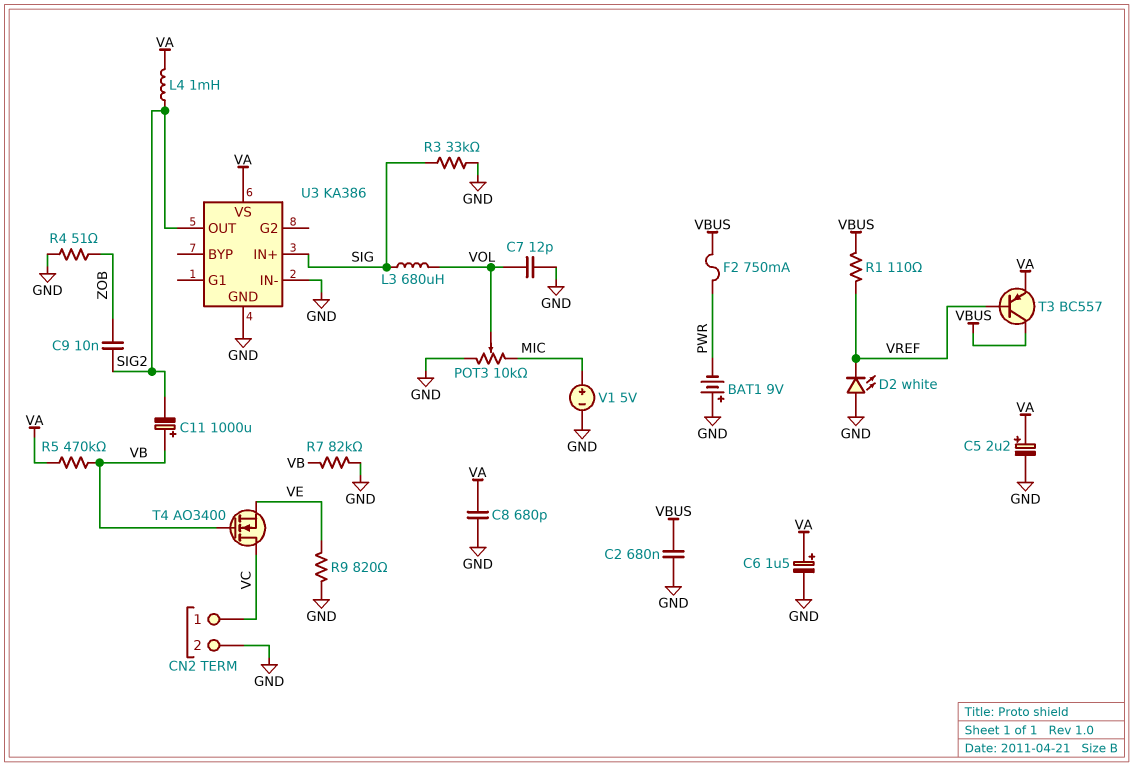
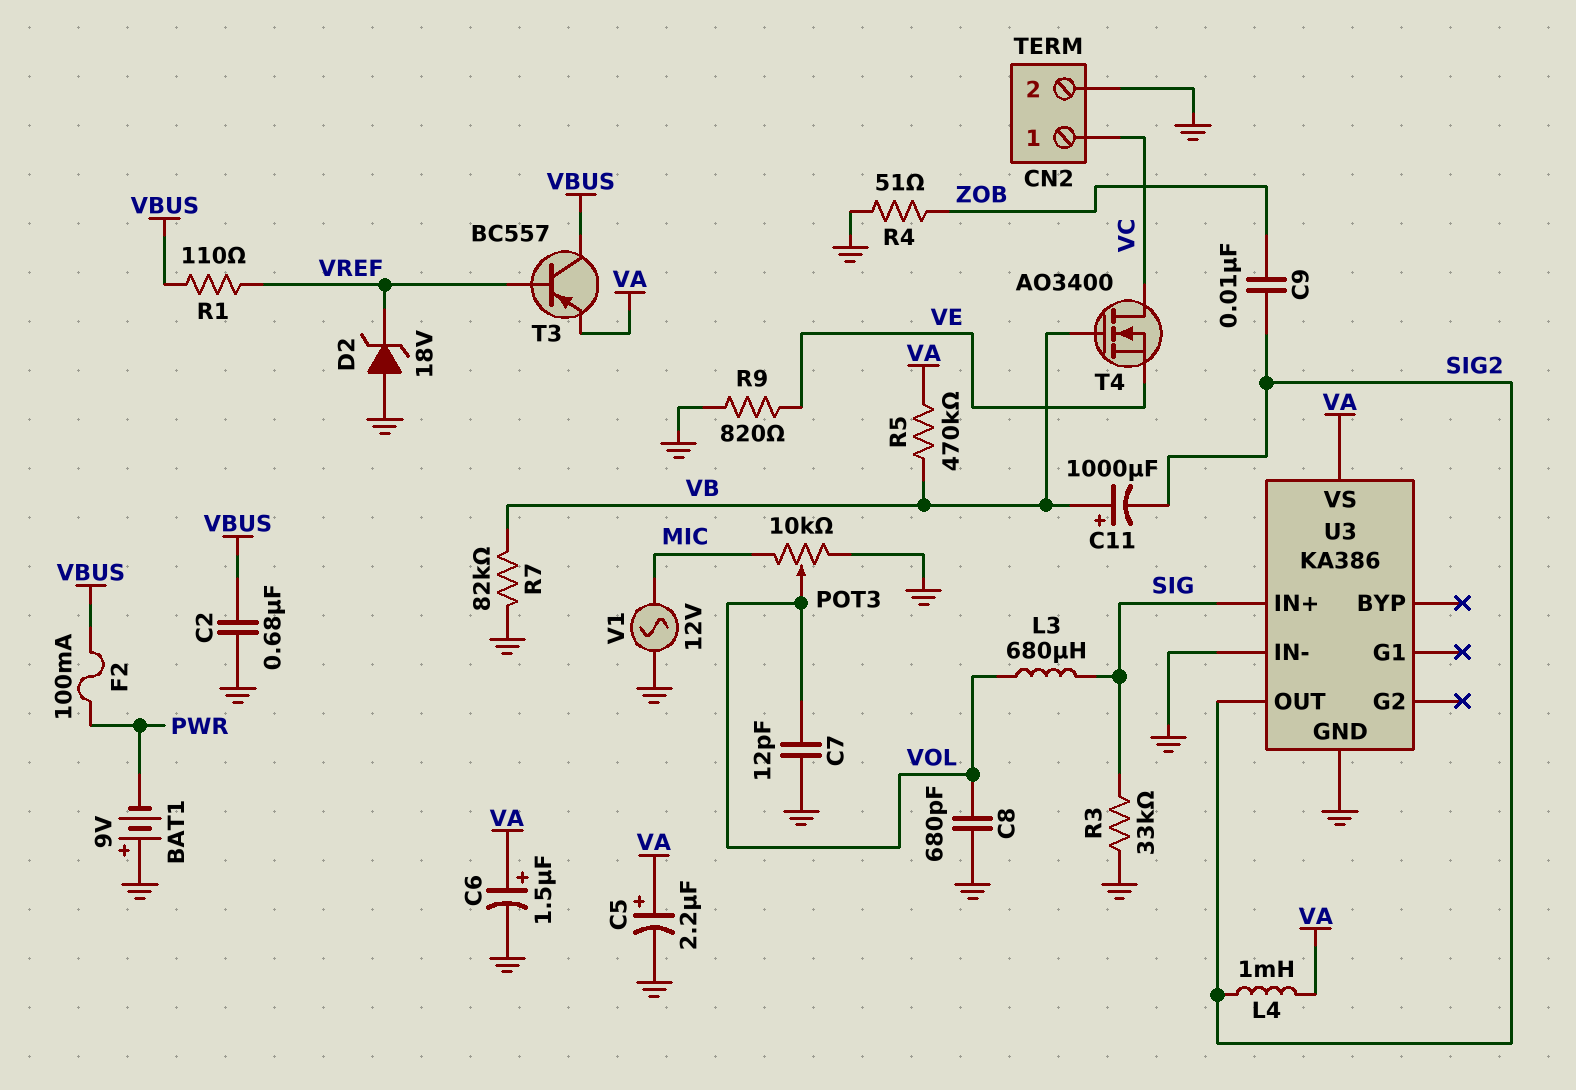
C8: 680pF (GND, VA) -> 680pF (GND, VOL)
D2: LED white (A GND, K VREF) -> zener 18V (A GND, K VREF)
F2: 750mA (PWR, VBUS) -> 100mA (PWR, VBUS)
V1: 5V (plus MIC, minus GND) -> AC 12V (GND, MIC)

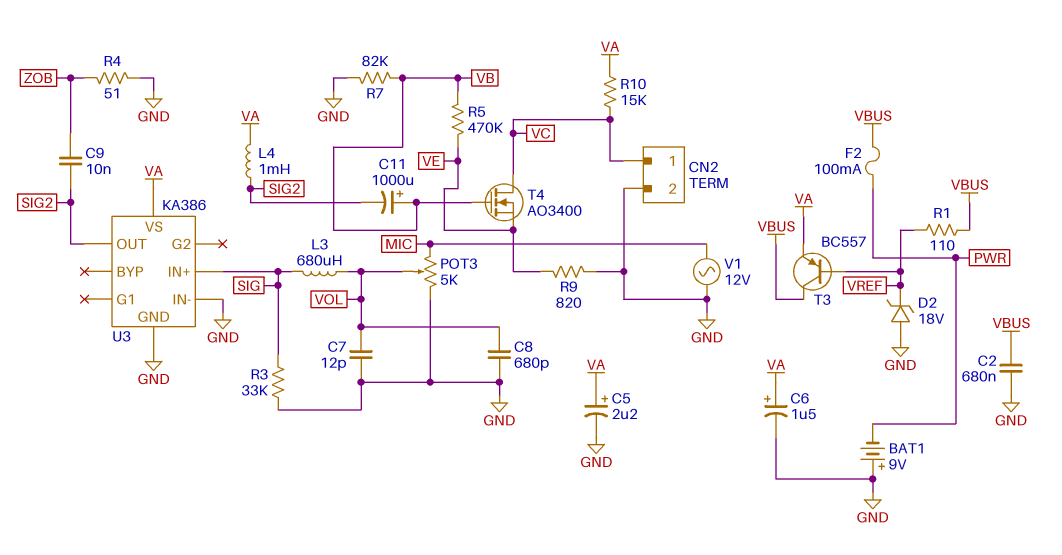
POT3: 10k (GND, MIC, wiper VOL) -> 5k (GND, MIC, wiper VOL)
R5: 470k (VA, VB) -> 470k (VB, VE)
R10: none -> 15k (VA, VC)

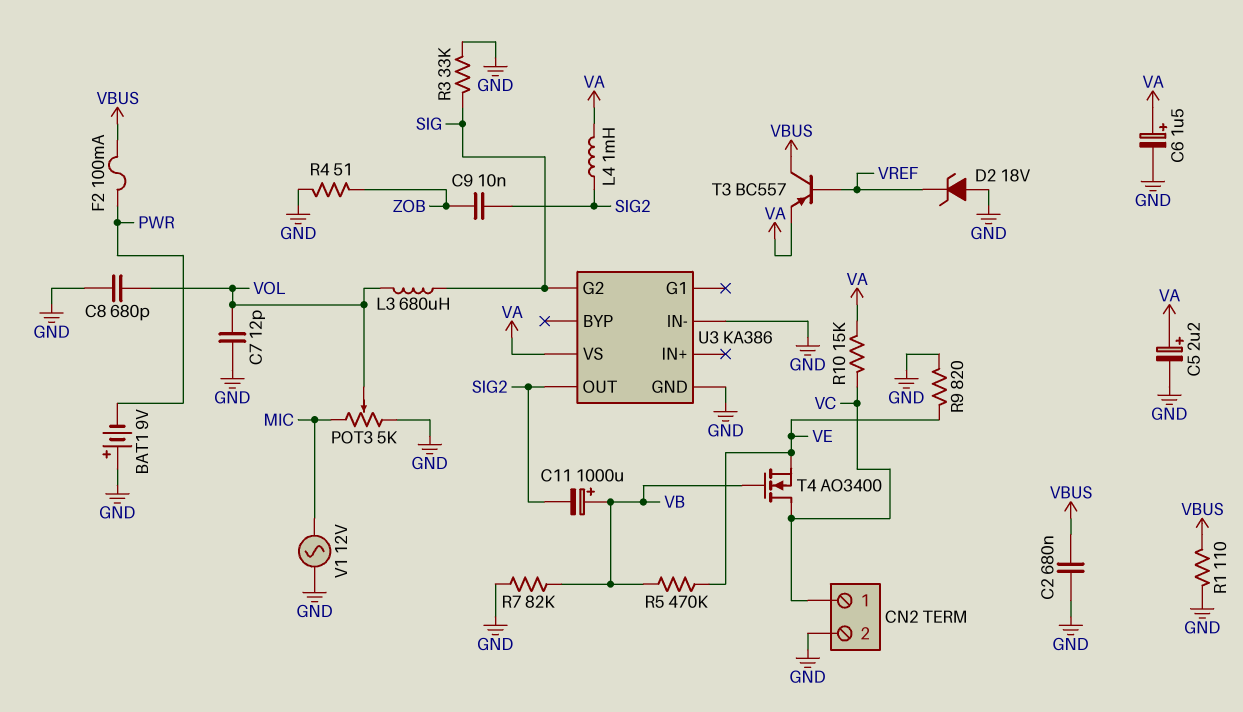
R1: 110 (VBUS, VREF) -> 110 (GND, VBUS)
U3 pin G2: none -> SIG
U3 pin IN+: SIG -> none

